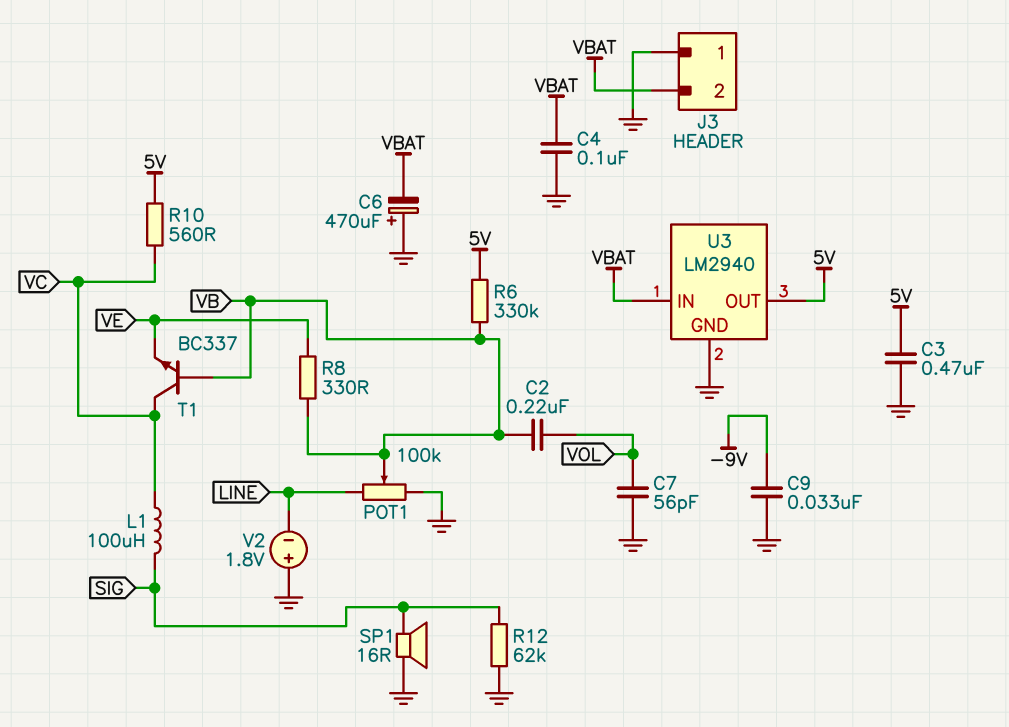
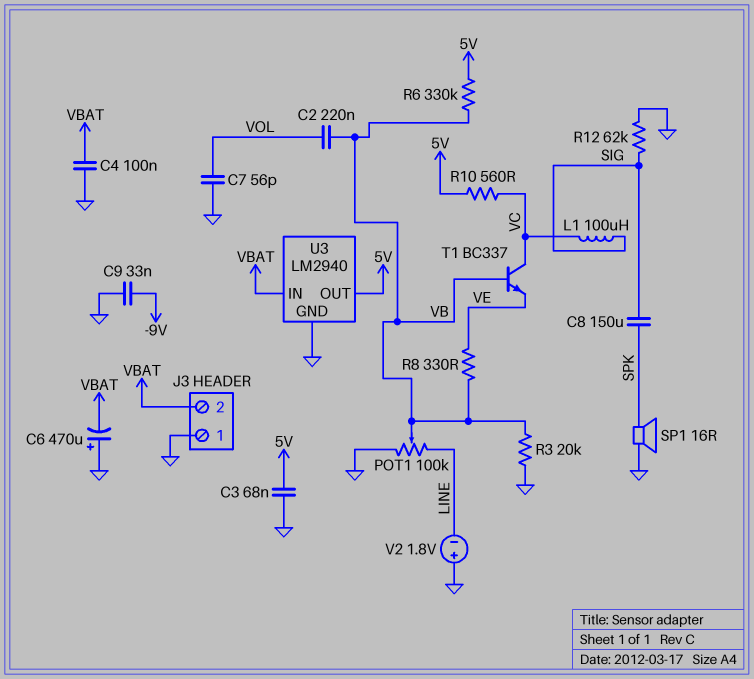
C3: 470nF (5V, GND) -> 68nF (5V, GND)
C8: none -> 150uF (SIG, SPK)
R3: none -> 20k (GND, VB)
SP1: speaker 16R (GND, SIG) -> speaker 16R (GND, SPK)

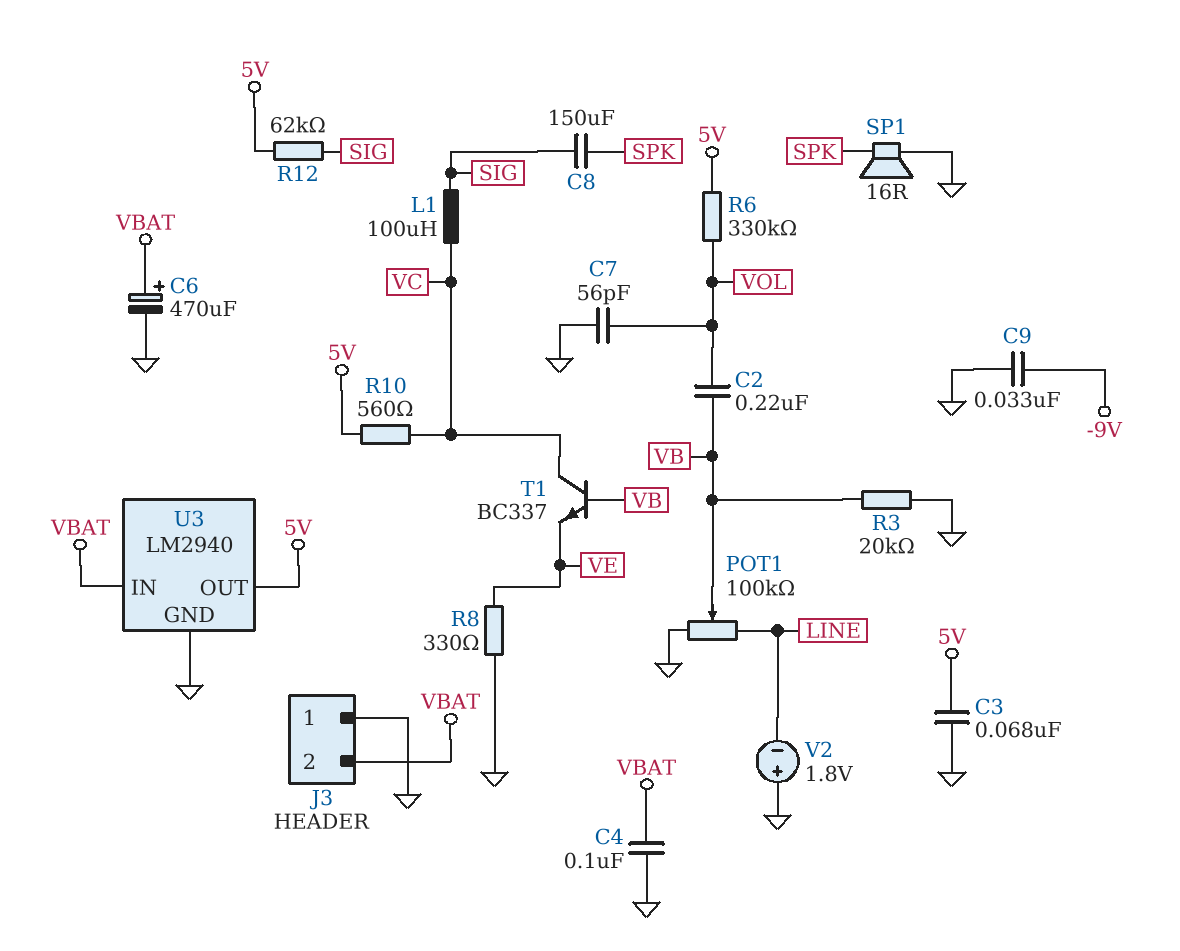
C6: 470uF (plus GND, minus VBAT) -> 470uF (plus VBAT, minus GND)
R6: 330k (5V, VB) -> 330k (5V, VOL)
R8: 330 (VB, VE) -> 330 (GND, VE)
R12: 62k (GND, SIG) -> 62k (5V, SIG)

